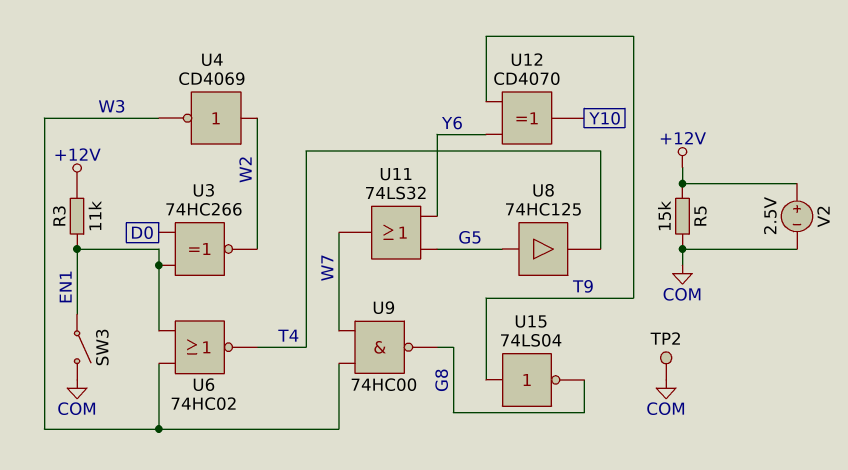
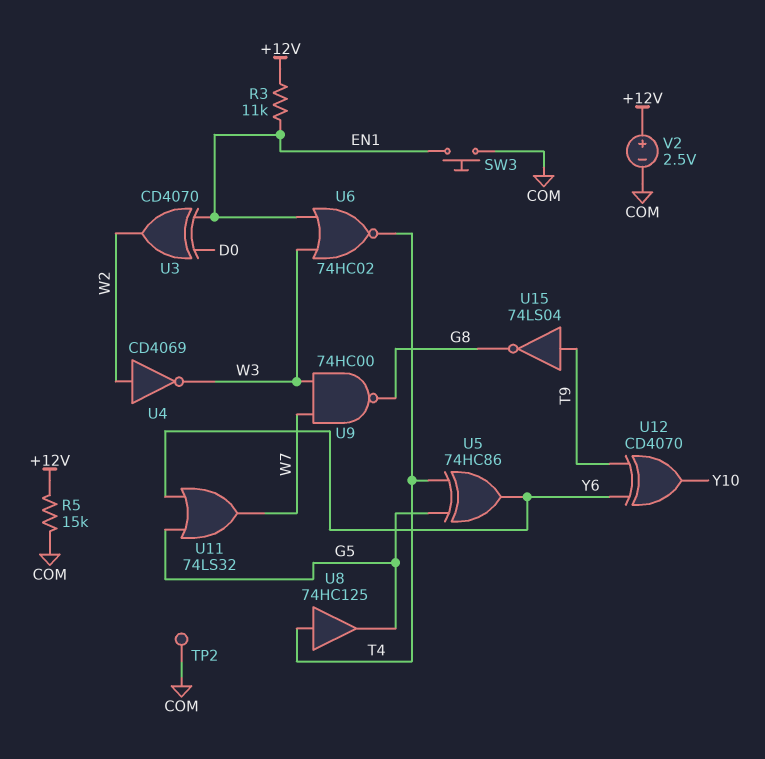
SW3: switch (COM, EN1) -> button (COM, EN1)
U3: XNOR 74HC266 (in D0, in EN1, out W2) -> XOR CD4070 (in D0, in EN1, out W2)
U5: none -> XOR 74HC86 (in G5, in T4, out Y6)
U8: buffer 74HC125 (in G5, out T4) -> buffer 74HC125 (in T4, out G5)

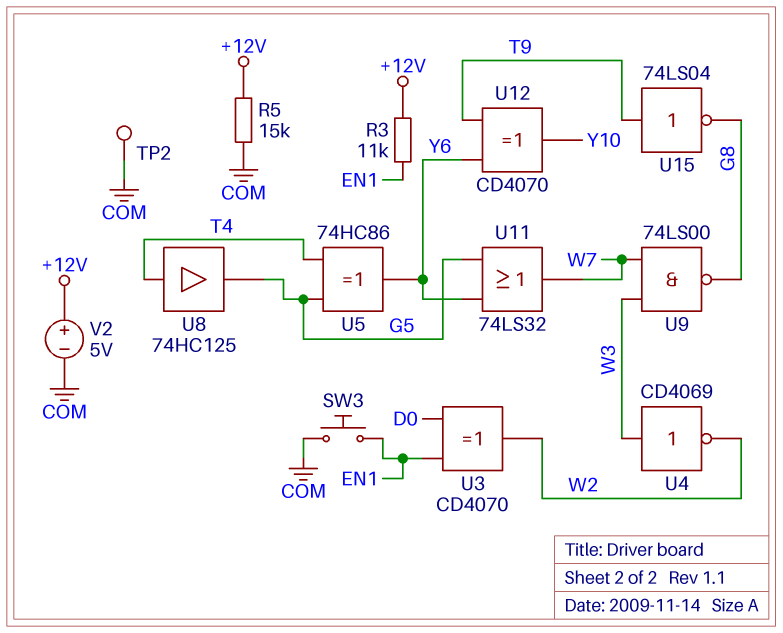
U4: NOT CD4069 (in W2, out W3) -> NOT CD4069 (in W3, out W2)
U6: NOR 74HC02 (in EN1, in W3, out T4) -> none
U9: NAND 74HC00 (in W3, in W7, out G8) -> NAND 74LS00 (in W3, in W7, out G8)
V2: 2.5V (plus +12V, minus COM) -> 5V (plus +12V, minus COM)

